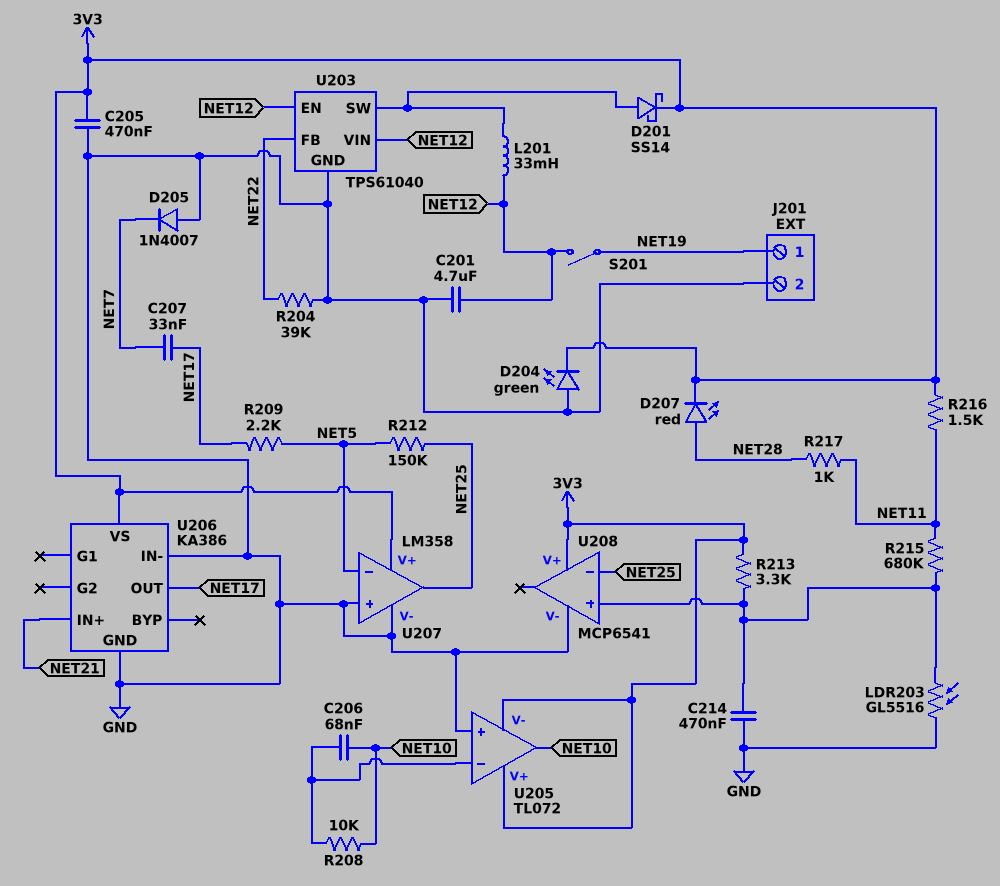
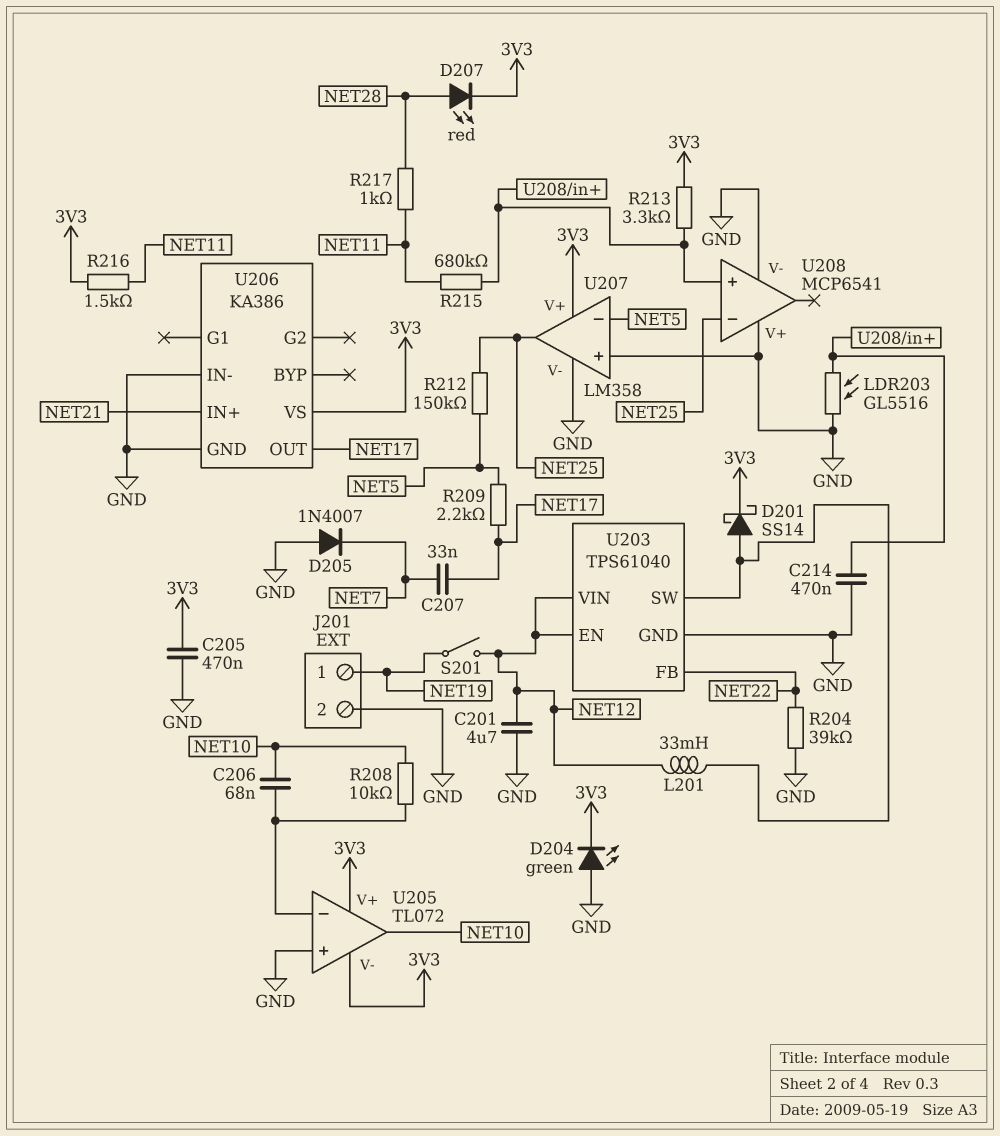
U208 pin V+: 3V3 -> GND

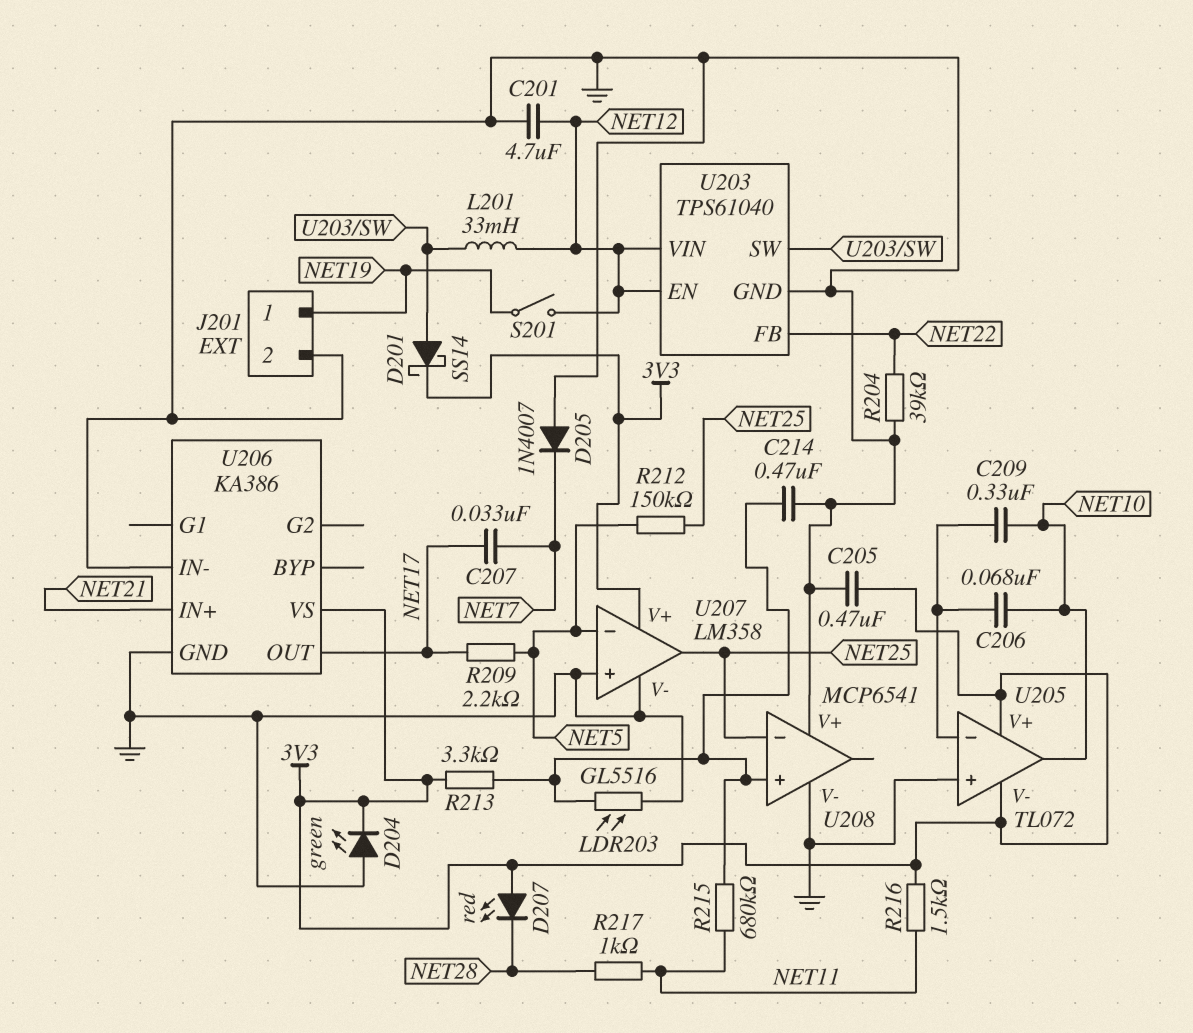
C209: none -> 330nF (NET10, U205/in-)
D207: LED red (A NET28, K 3V3) -> LED red (A 3V3, K NET28)
R208: 10k (NET10, U205/in-) -> none

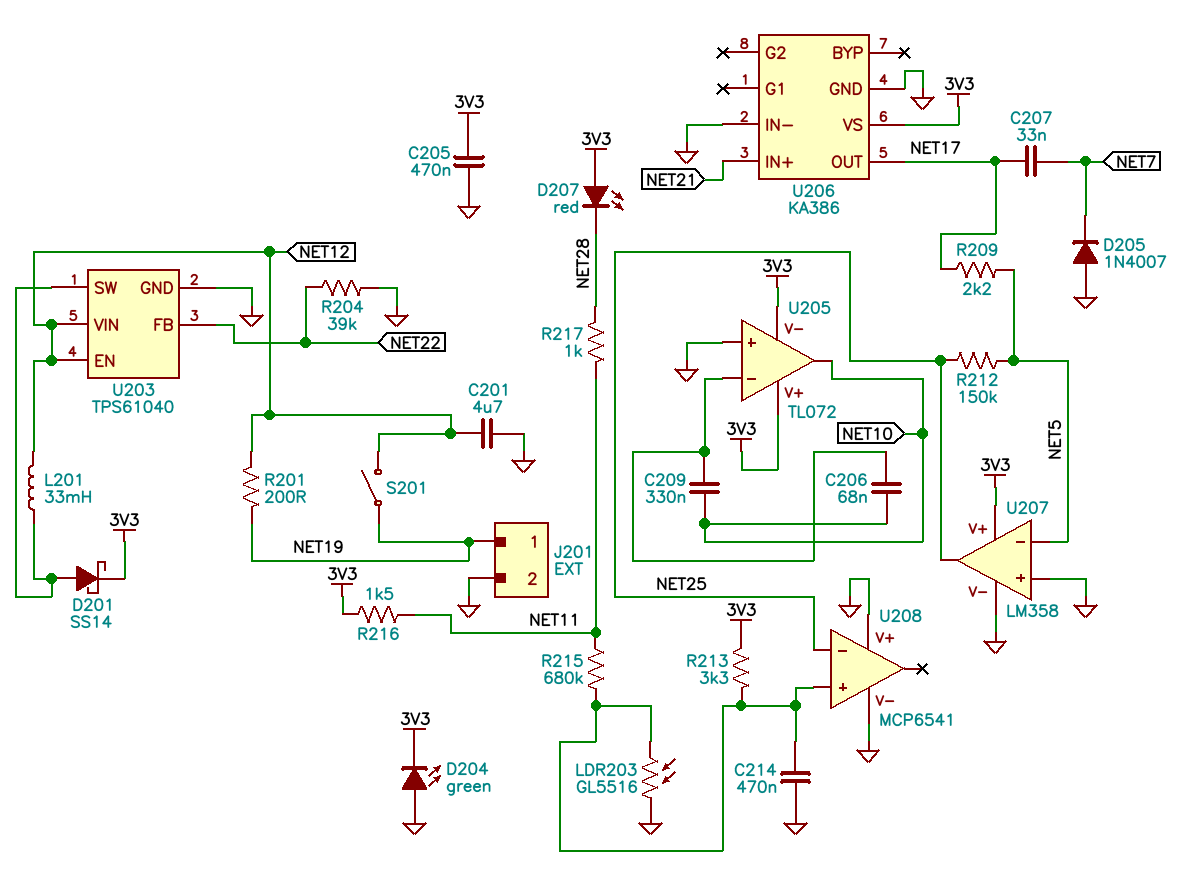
R201: none -> 200 (NET12, NET19)

